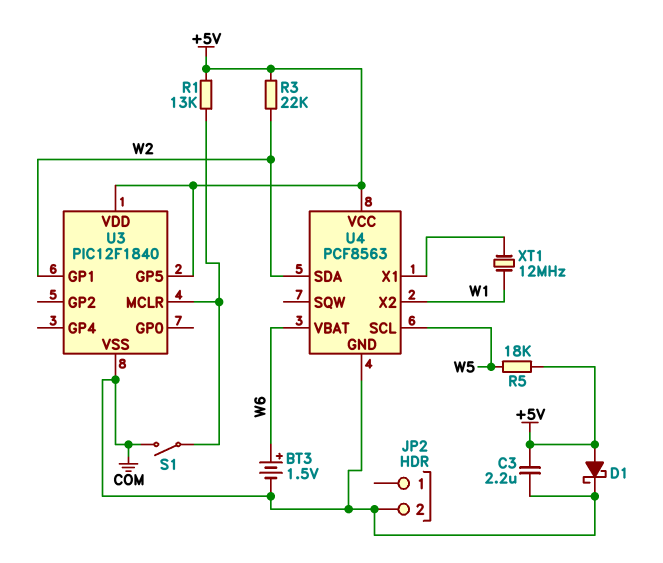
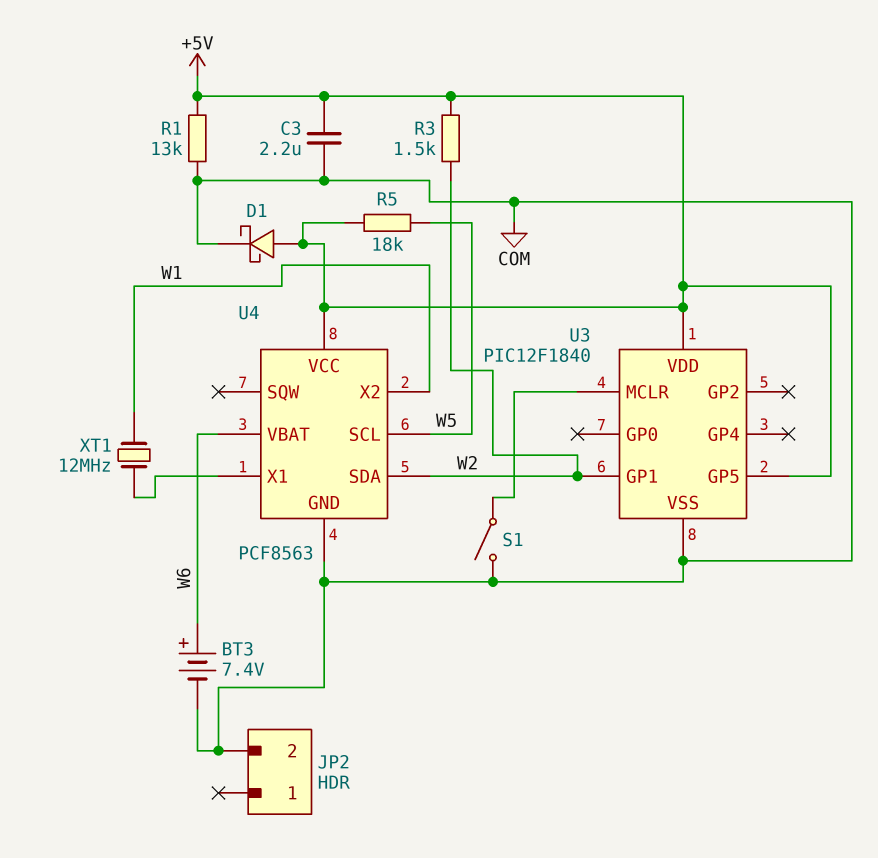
BT3: 1.5V (plus W6, minus COM) -> 7.4V (plus W6, minus COM)
R1: 13k (+5V, U3/MCLR) -> 13k (+5V, COM)
R3: 22k (+5V, W2) -> 1.5k (+5V, W2)

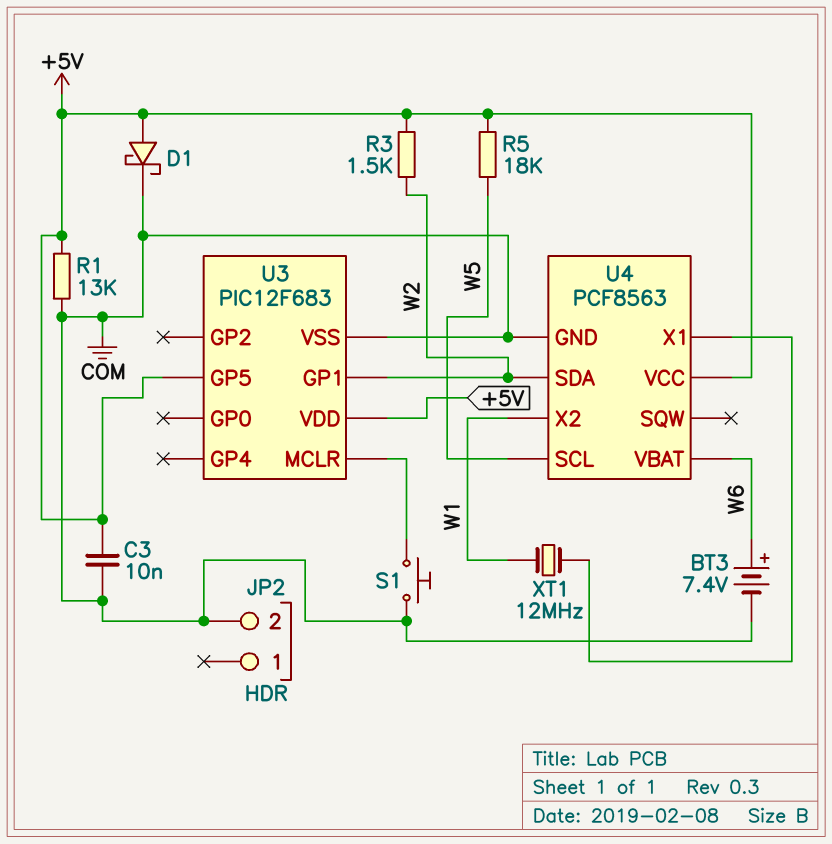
C3: 2.2uF (+5V, COM) -> 10nF (+5V, COM)
S1: switch (COM, U3/MCLR) -> button (COM, U3/MCLR)
U3: PIC12F1840 -> PIC12F683

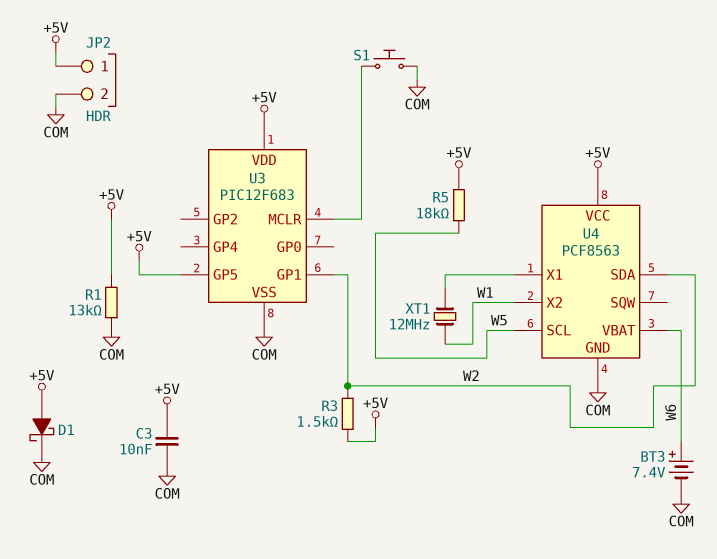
JP2 pin 1: none -> +5V

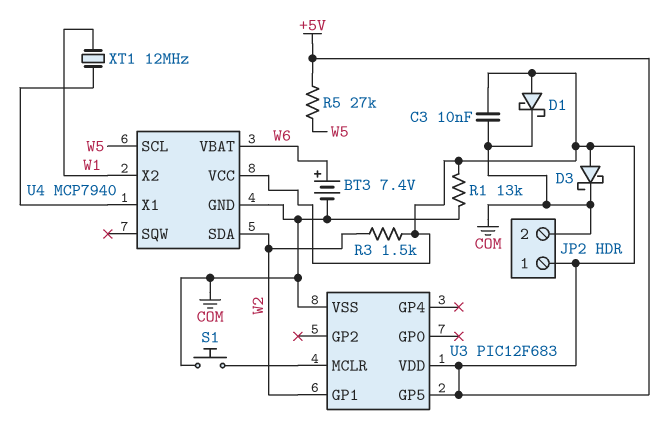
D3: none -> schottky (A +5V, K COM)
R5: 18k (+5V, W5) -> 27k (+5V, W5)
U4: PCF8563 -> MCP7940

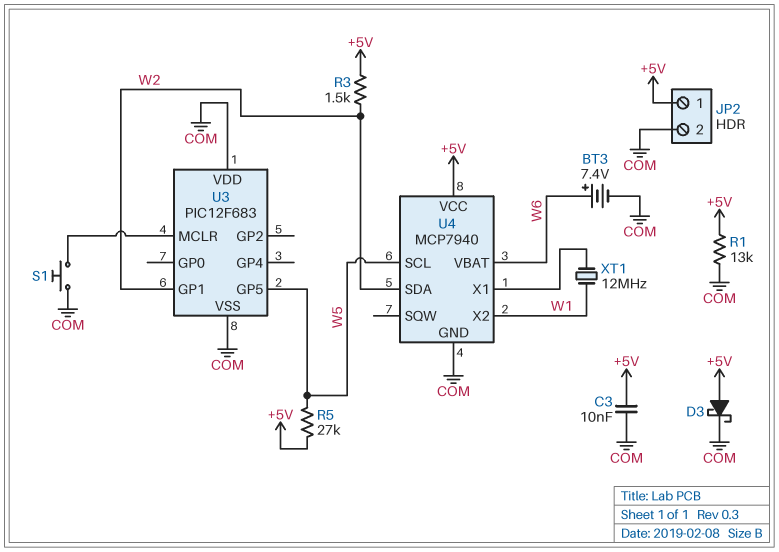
D1: schottky (A +5V, K COM) -> none
U3 pin GP5: +5V -> W5
U3 pin VDD: +5V -> COM

